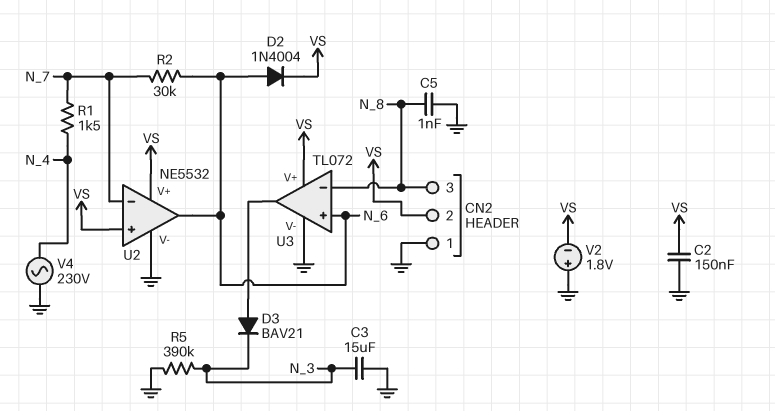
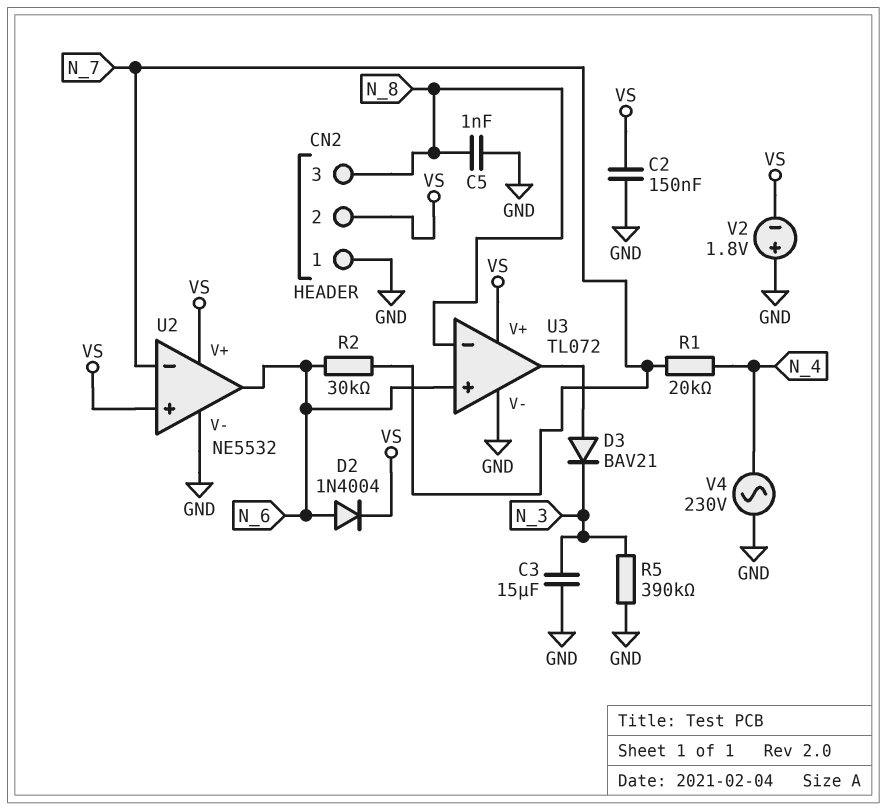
R1: 1.5k (N_4, N_7) -> 20k (N_4, N_7)

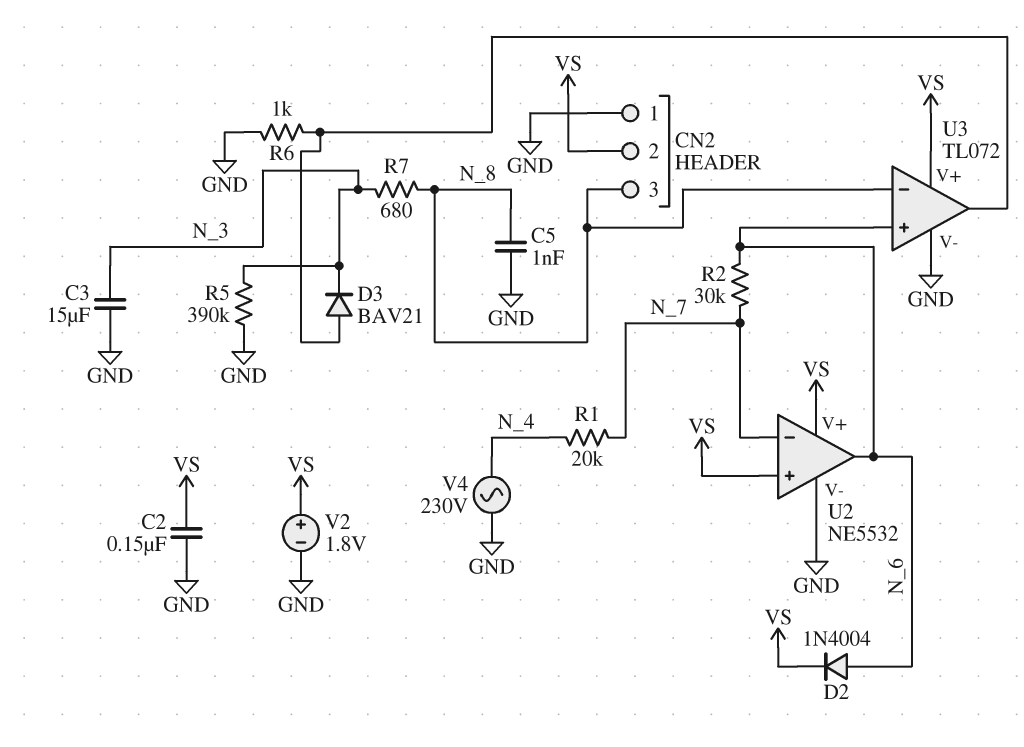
R6: none -> 1k (GND, U3/out)
R7: none -> 680 (N_3, N_8)
V2: 1.8V (plus GND, minus VS) -> 1.8V (plus VS, minus GND)

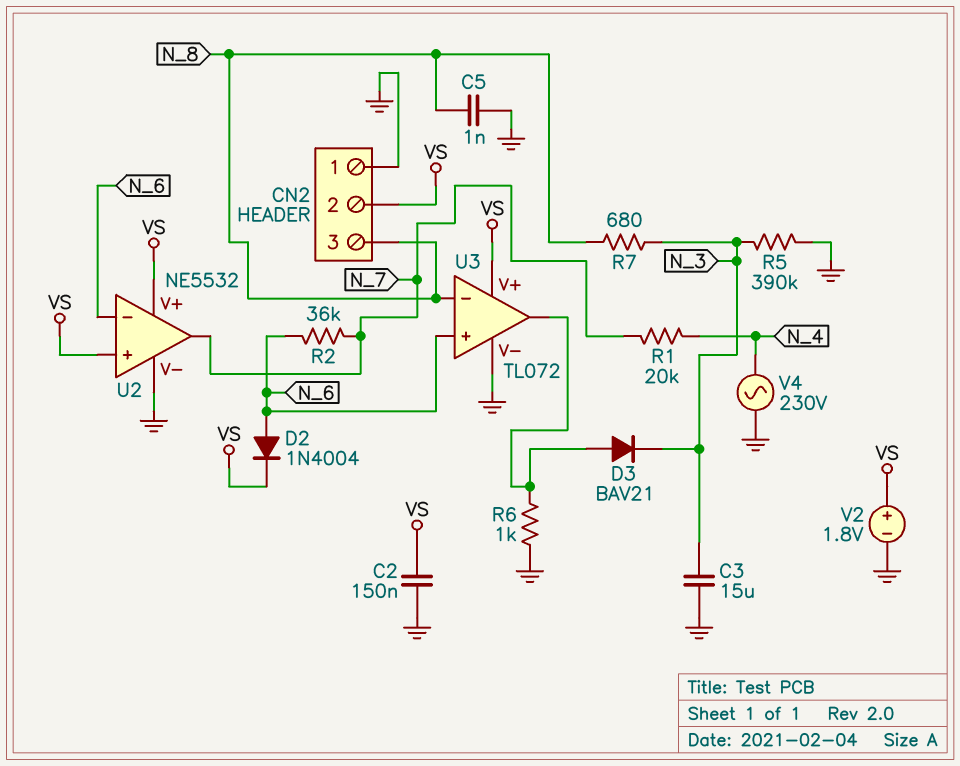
R2: 30k (N_6, N_7) -> 36k (N_6, N_7)
U2 pin in-: N_7 -> N_6
U2 pin out: N_6 -> N_7

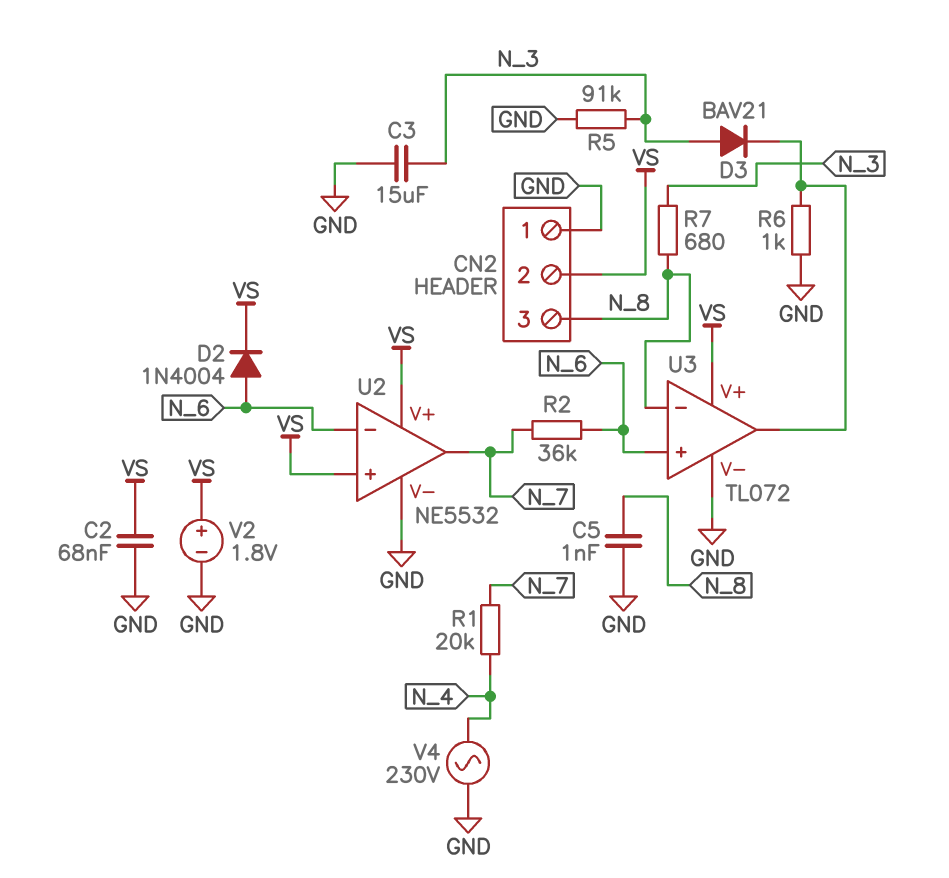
C2: 150nF (GND, VS) -> 68nF (GND, VS)
D3: diode BAV21 (A U3/out, K N_3) -> diode BAV21 (A N_3, K U3/out)
R5: 390k (GND, N_3) -> 91k (GND, N_3)

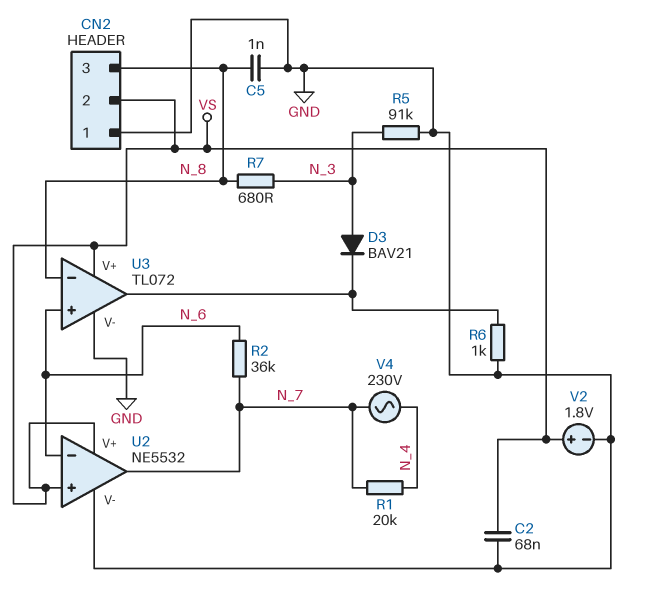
C3: 15uF (GND, N_3) -> none
D2: diode 1N4004 (A N_6, K VS) -> none
V4: AC 230V (GND, N_4) -> AC 230V (N_4, N_7)

